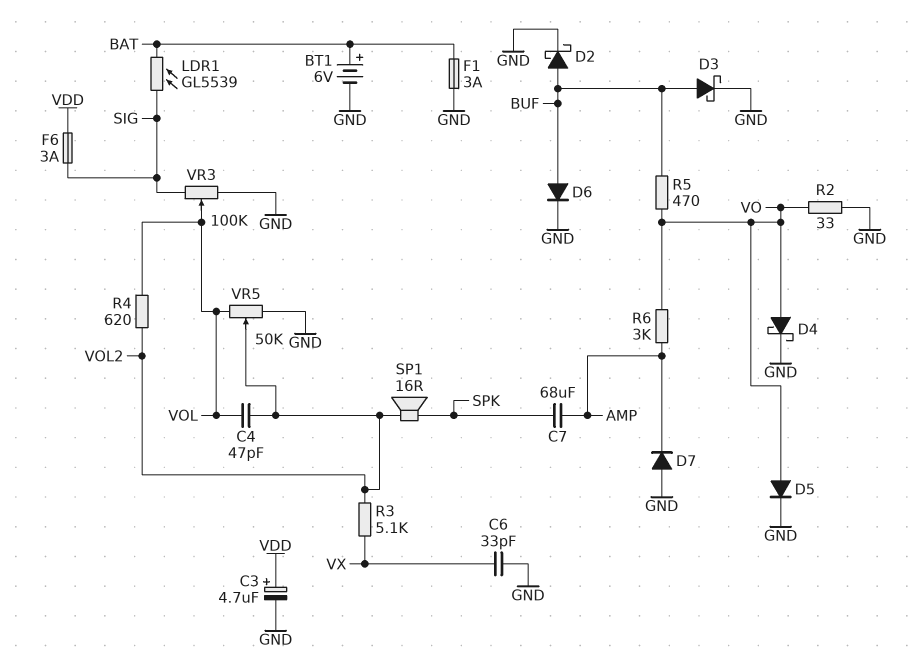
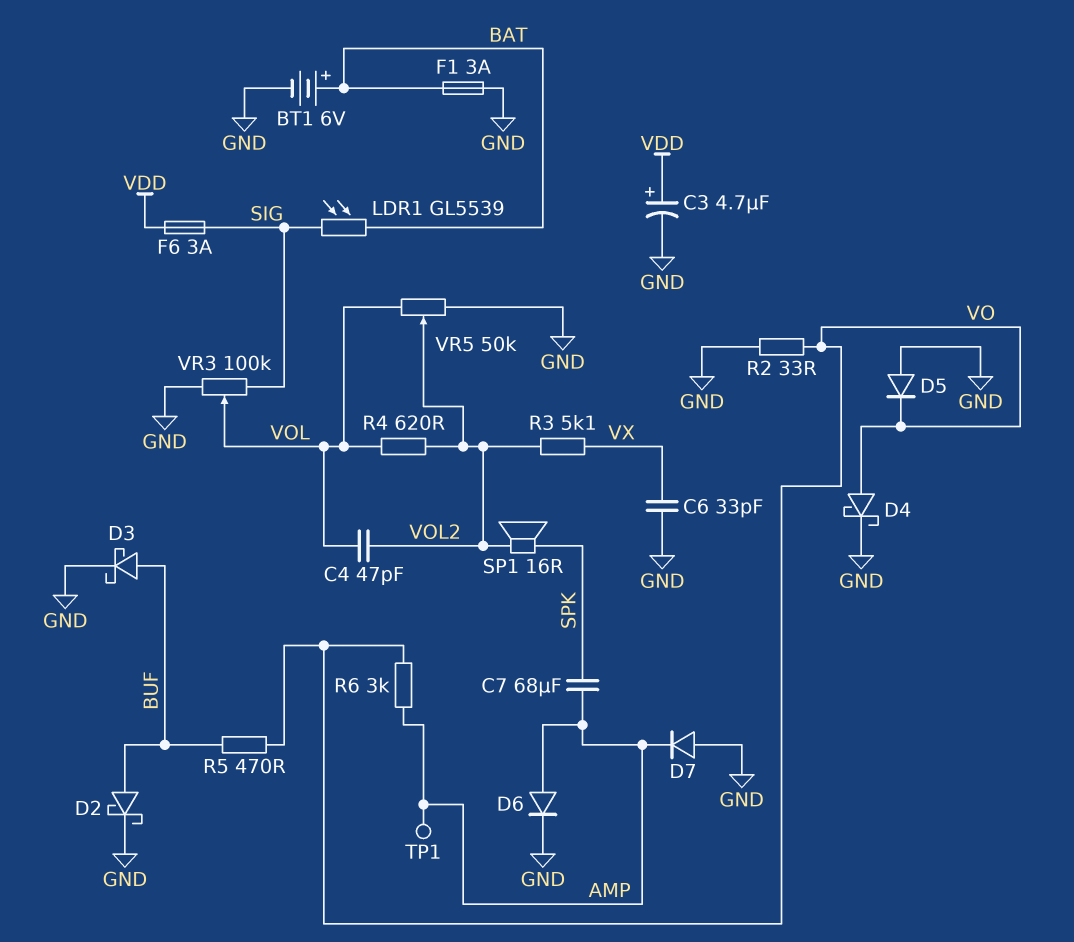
D5: diode (A VO, K GND) -> diode (A GND, K VO)
D6: diode (A BUF, K GND) -> diode (A AMP, K GND)
TP1: none -> test point (AMP)

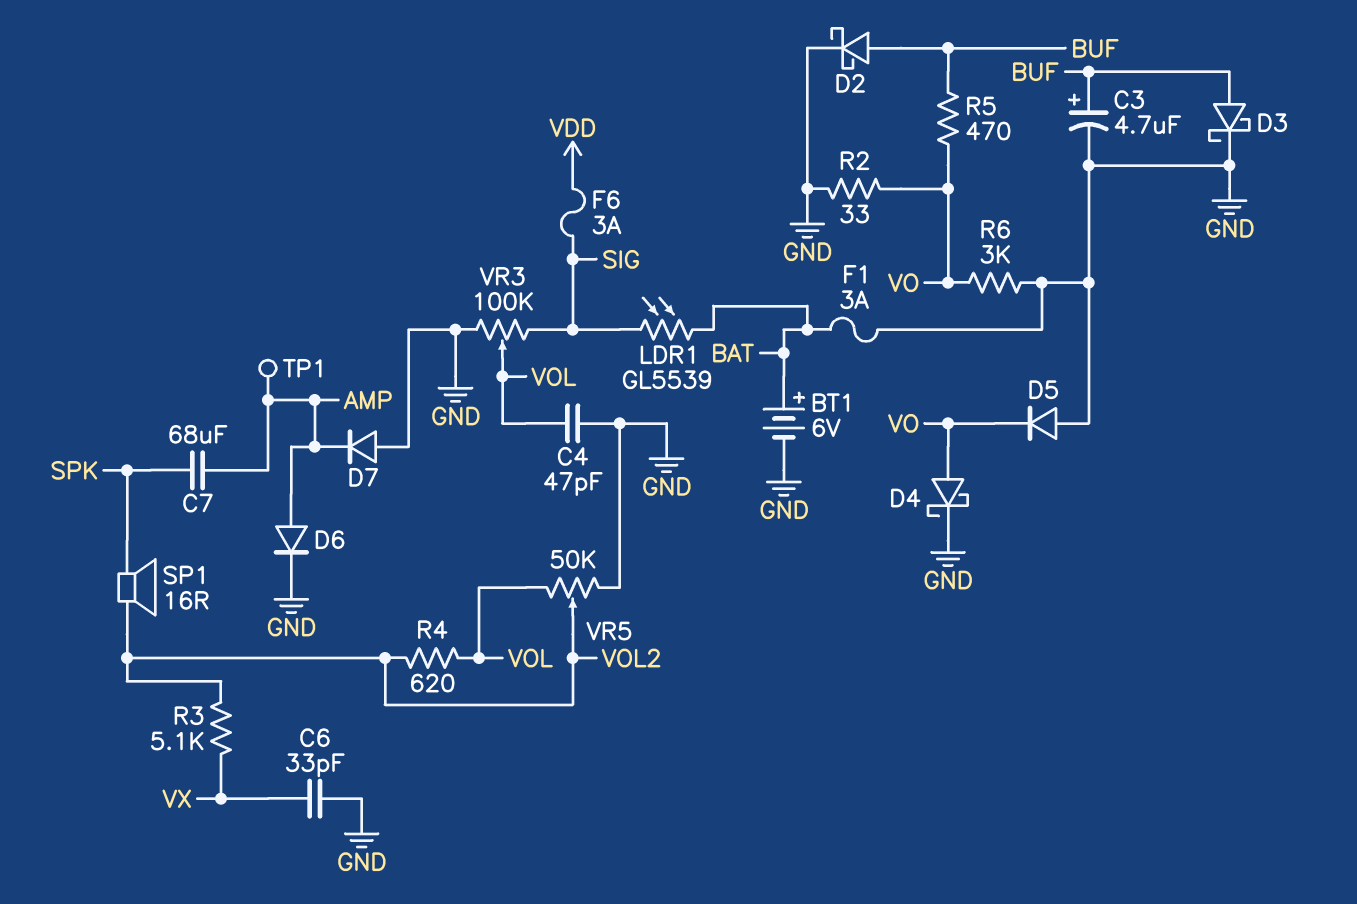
C3: 4.7uF (plus VDD, minus GND) -> 4.7uF (plus BUF, minus GND)
C4: 47pF (VOL, VOL2) -> 47pF (GND, VOL)
R6: 3k (AMP, VO) -> 3k (GND, VO)

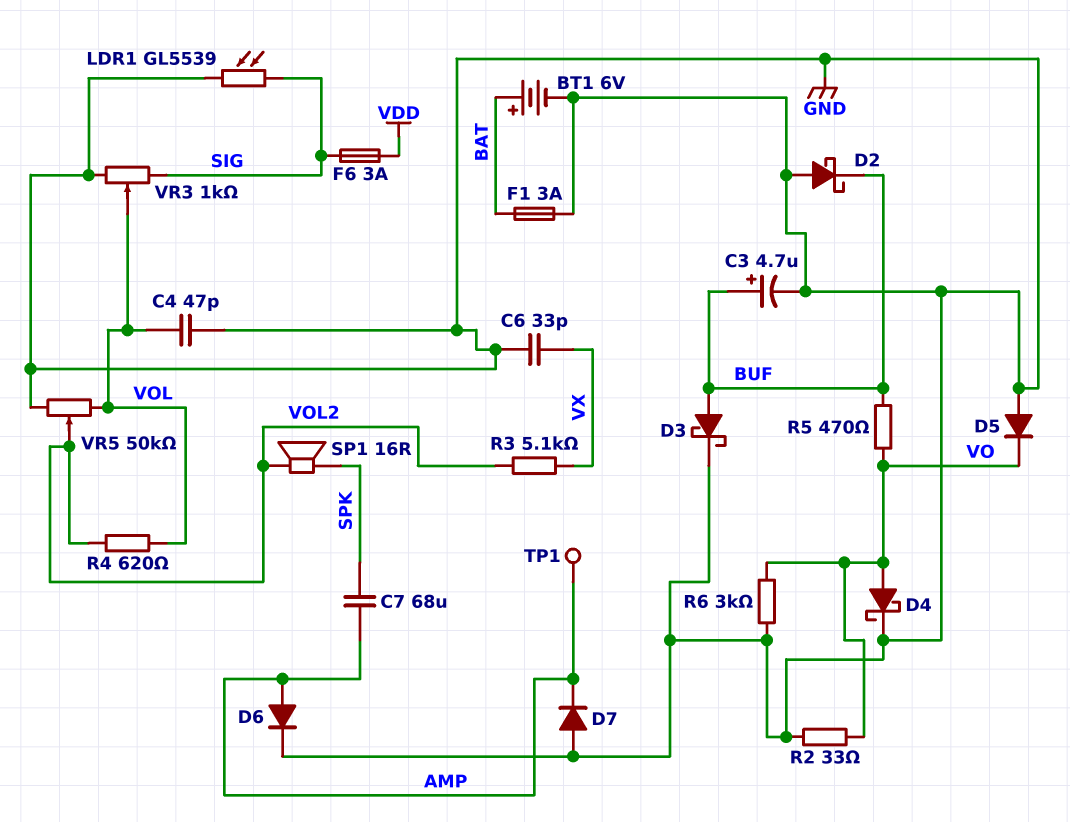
D2: schottky (A BUF, K GND) -> schottky (A GND, K BUF)
LDR1: GL5539 (BAT, SIG) -> GL5539 (GND, SIG)
VR3: 100k (GND, SIG, wiper VOL) -> 1k (GND, SIG, wiper VOL)

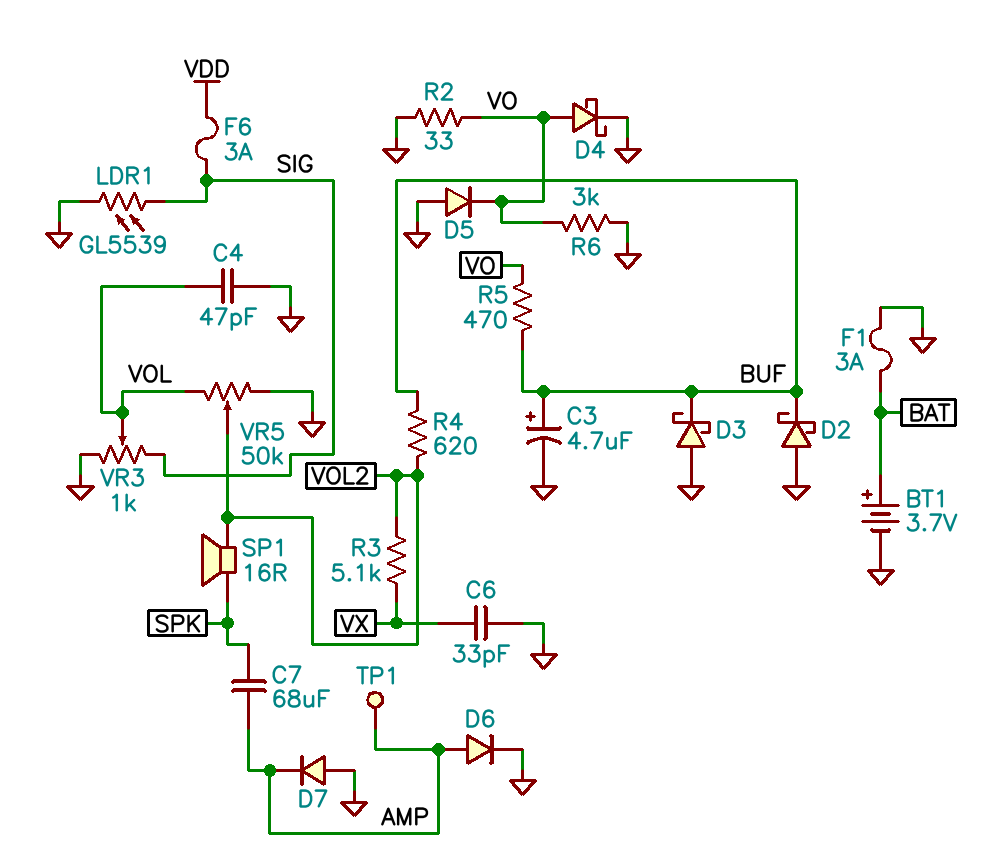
BT1: 6V (plus BAT, minus GND) -> 3.7V (plus BAT, minus GND)
D3: schottky (A BUF, K GND) -> schottky (A GND, K BUF)
R4: 620 (VOL, VOL2) -> 620 (BUF, VOL2)

